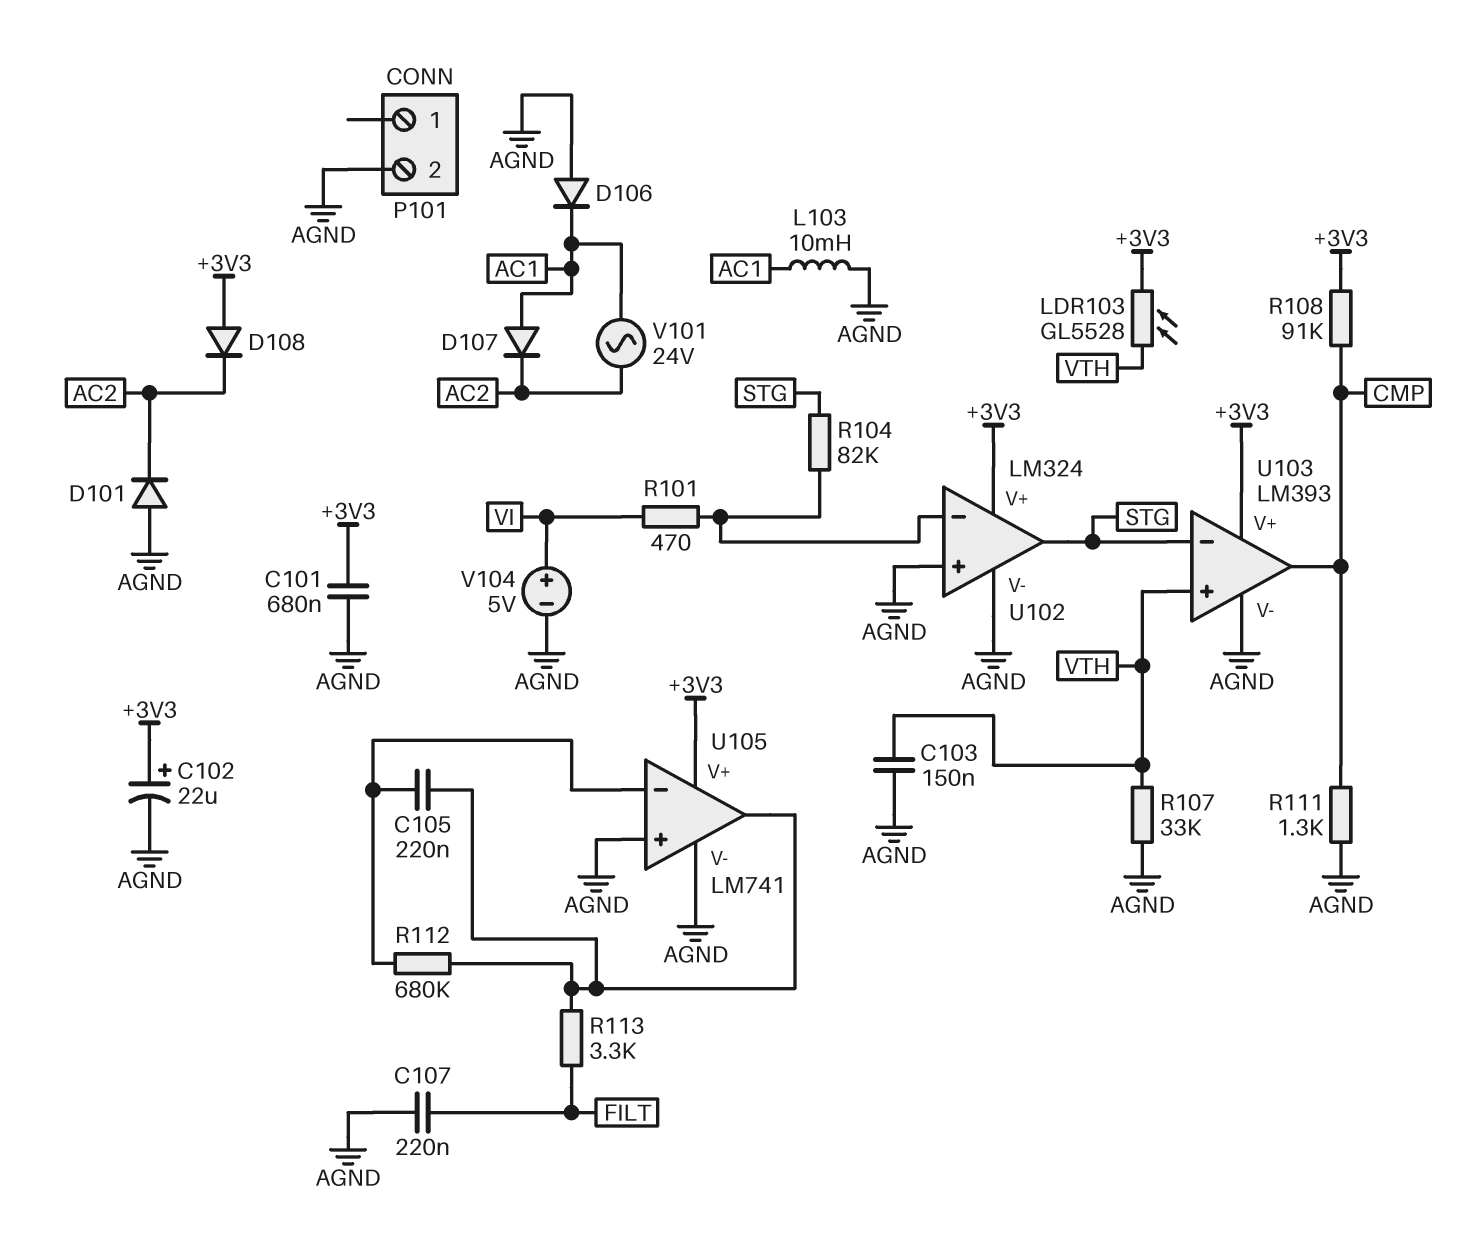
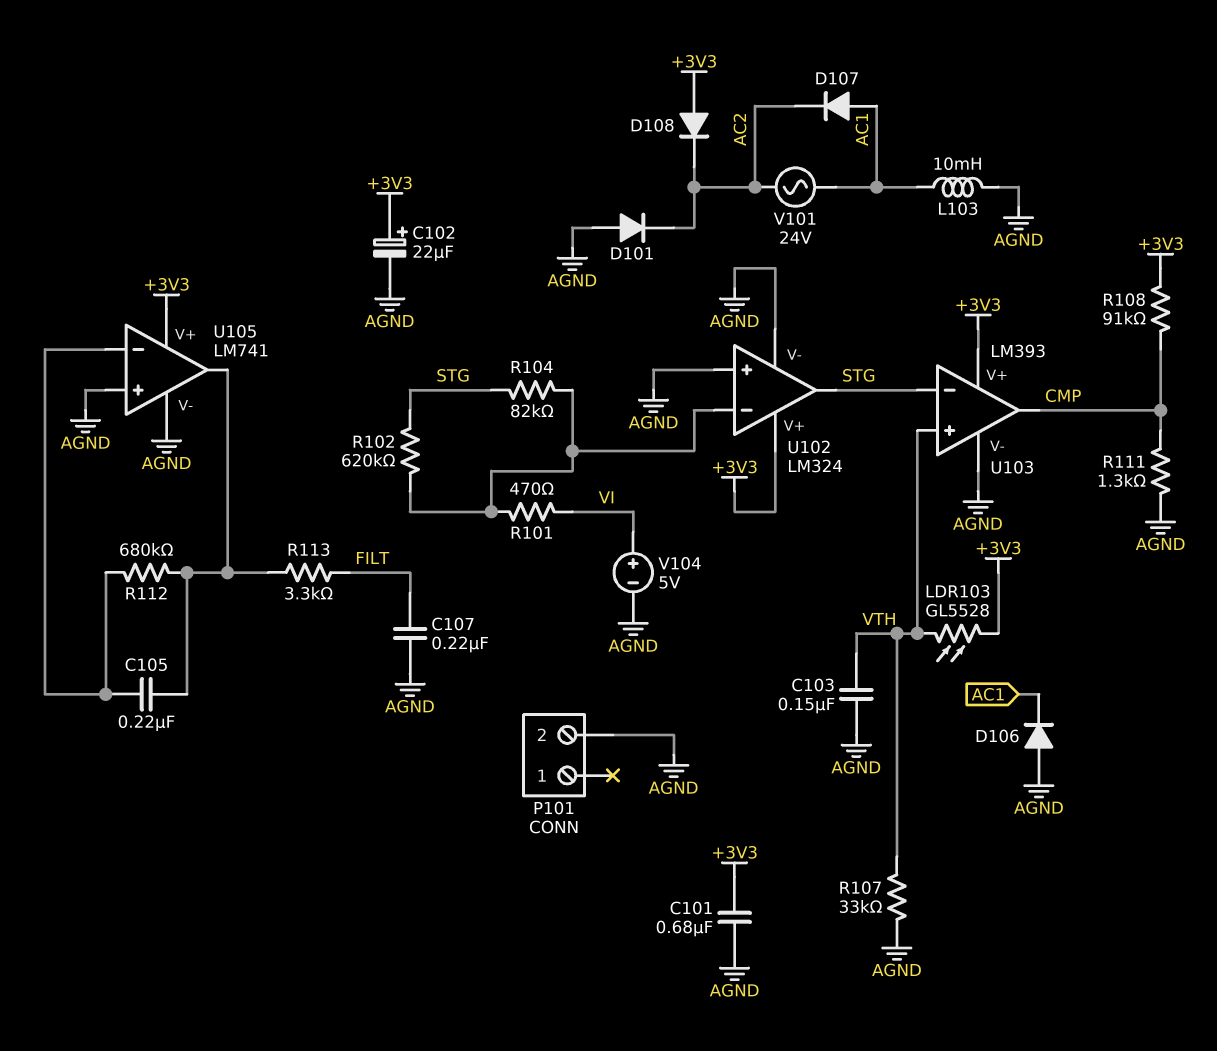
R102: none -> 620k (STG, U102/in-)

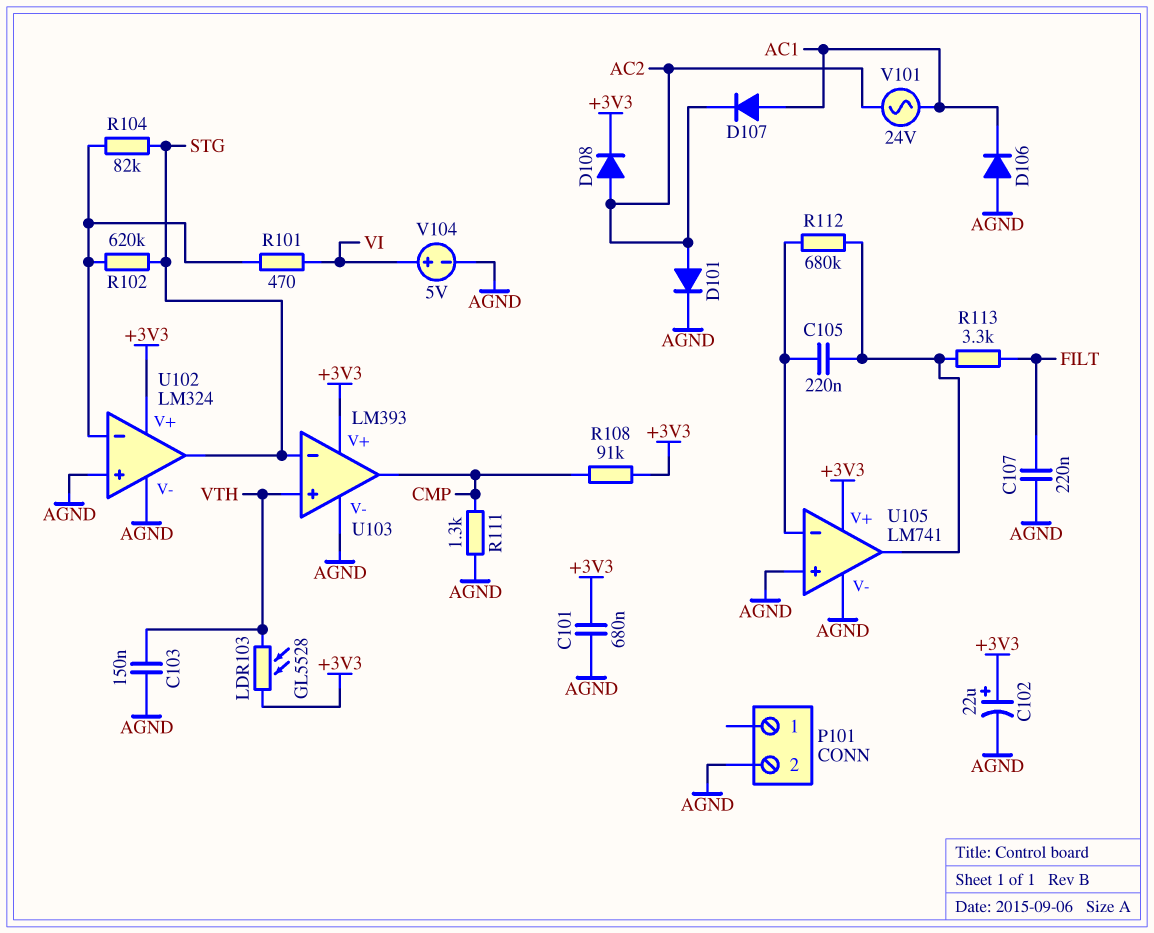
D101: diode (A AGND, K AC2) -> diode (A AC2, K AGND)
D108: diode (A +3V3, K AC2) -> diode (A AC2, K +3V3)
L103: 10mH (AC1, AGND) -> none
R107: 33k (AGND, VTH) -> none

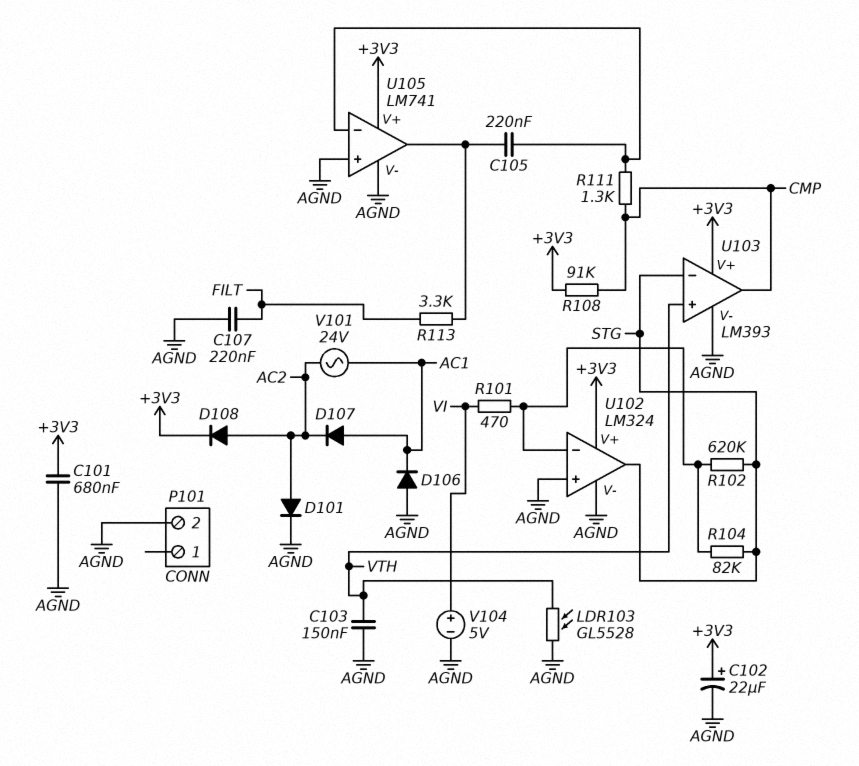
LDR103: GL5528 (+3V3, VTH) -> GL5528 (AGND, VTH)
R111: 1.3k (AGND, CMP) -> 1.3k (CMP, U105/in-)
R112: 680k (U105/in-, U105/out) -> none

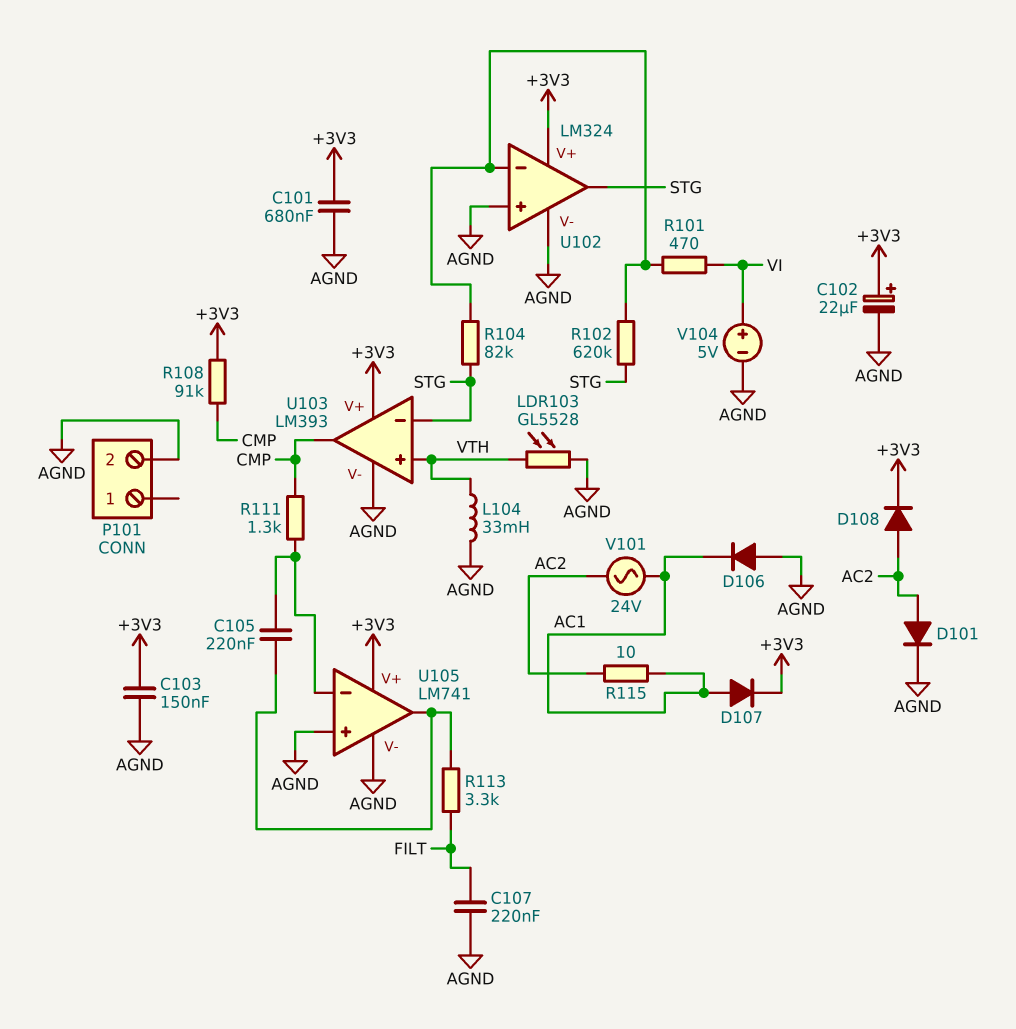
C103: 150nF (AGND, VTH) -> 150nF (+3V3, AGND)
D107: diode (A AC1, K AC2) -> diode (A AC1, K +3V3)
L104: none -> 33mH (AGND, VTH)
R115: none -> 10 (AC1, AC2)

